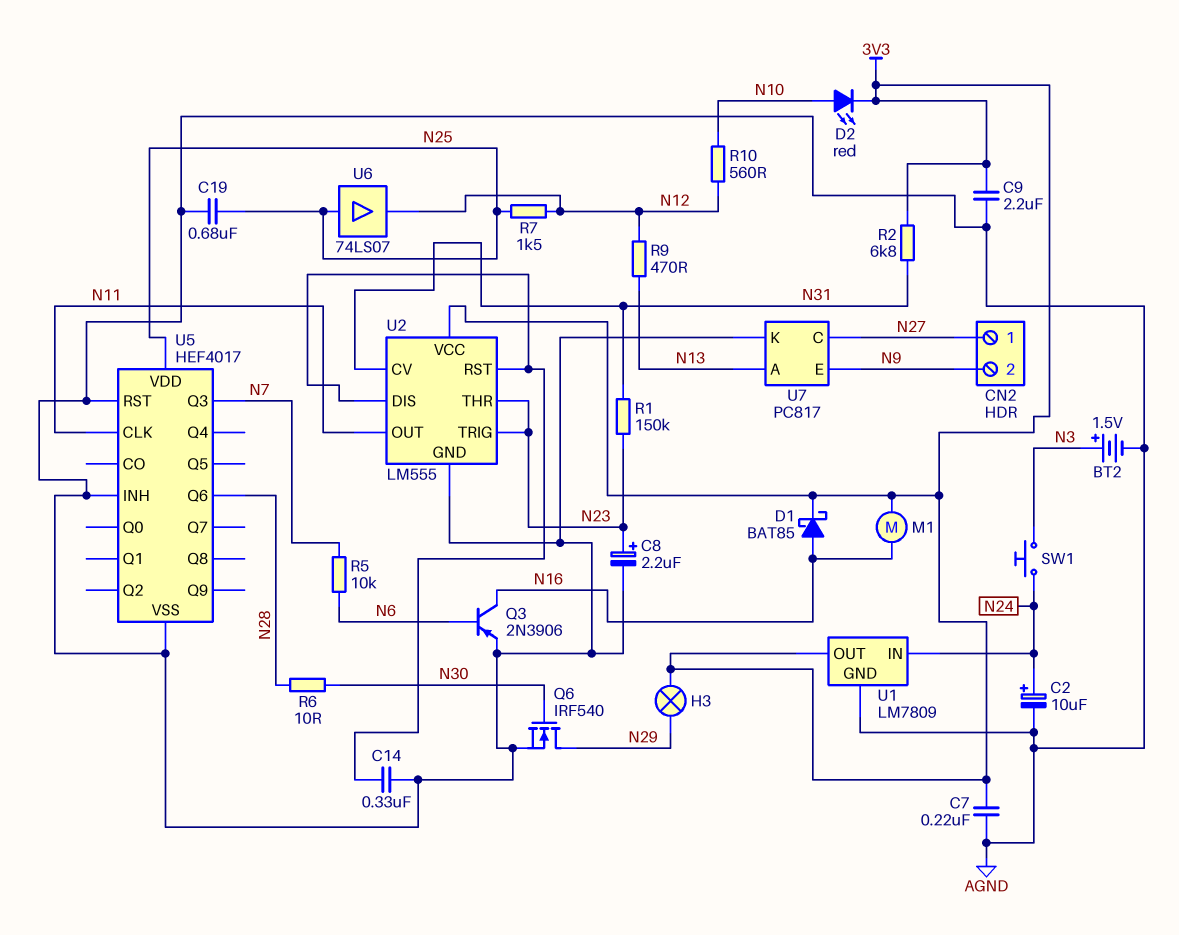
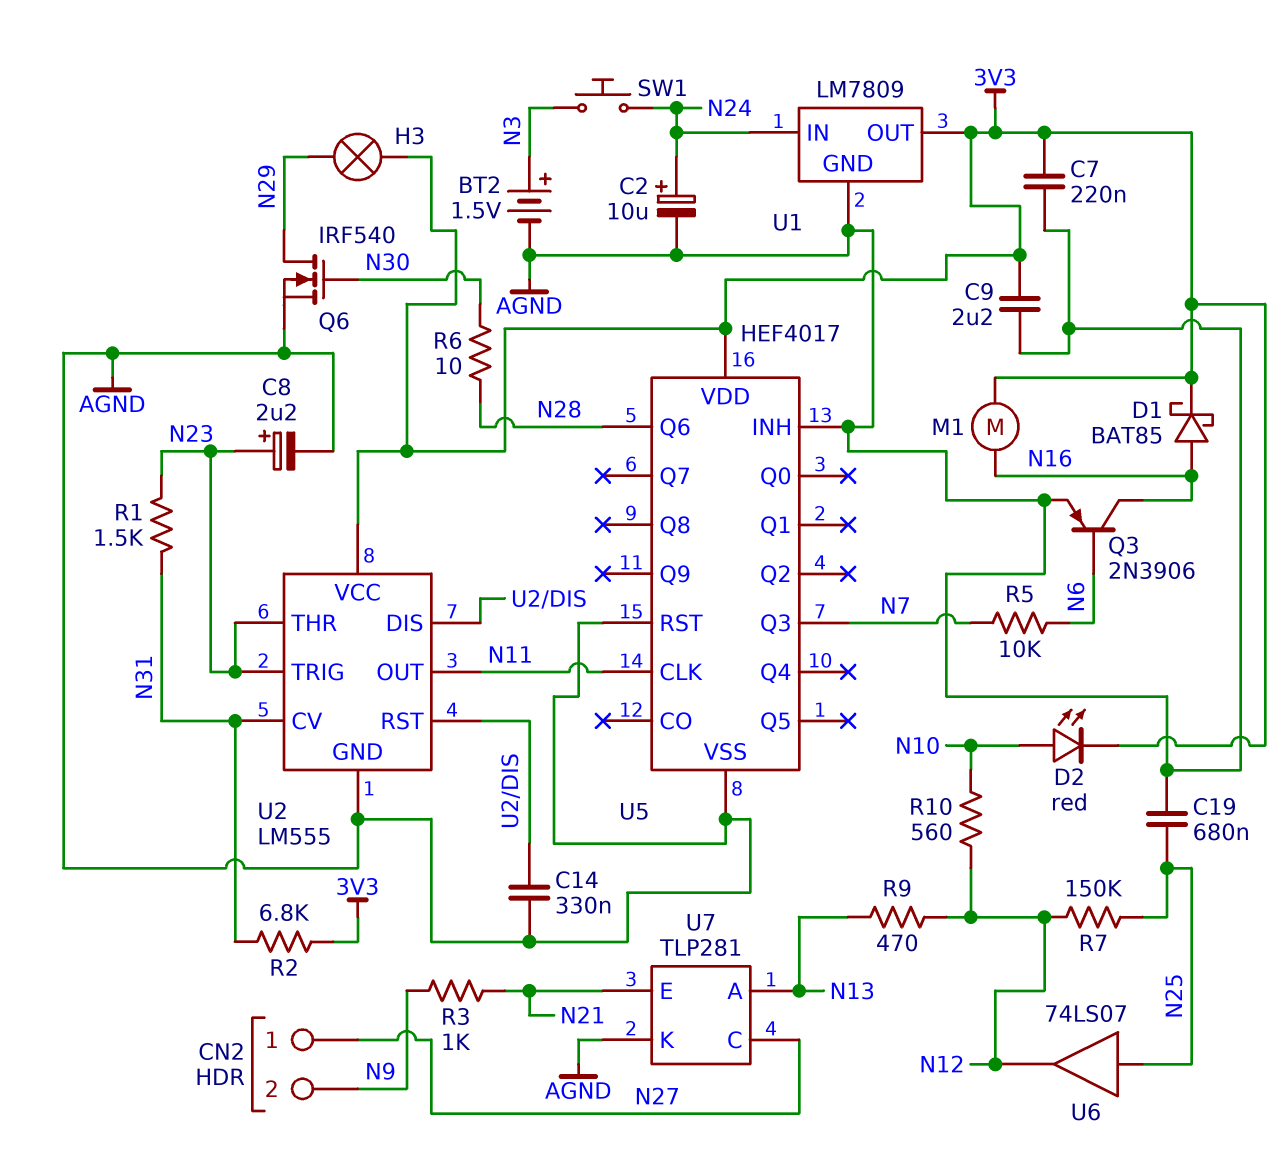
R1: 150k (N23, N31) -> 1.5k (N23, N31)
R3: none -> 1k (N9, N21)
R7: 1.5k (N12, N25) -> 150k (N12, N25)
U5 pin VDD: N25 -> 3V3
U7: PC817 -> TLP281
U7 pin E: N9 -> N21

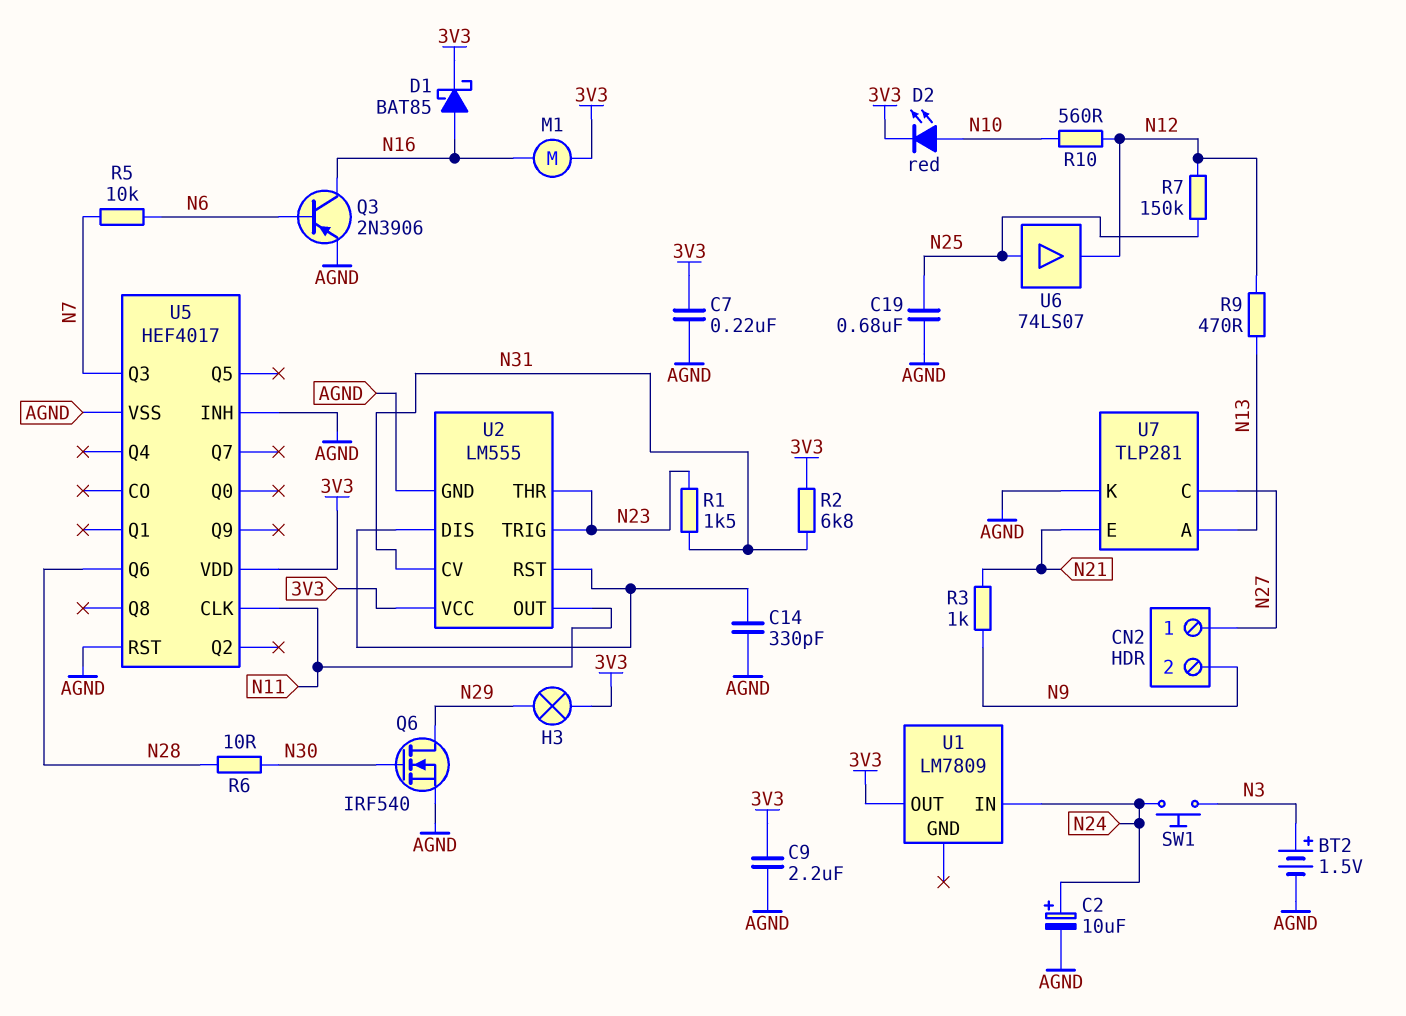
C8: 2.2uF (plus N23, minus AGND) -> none
C14: 330nF (AGND, U2/DIS) -> 330pF (AGND, U2/DIS)
U1 pin GND: AGND -> none

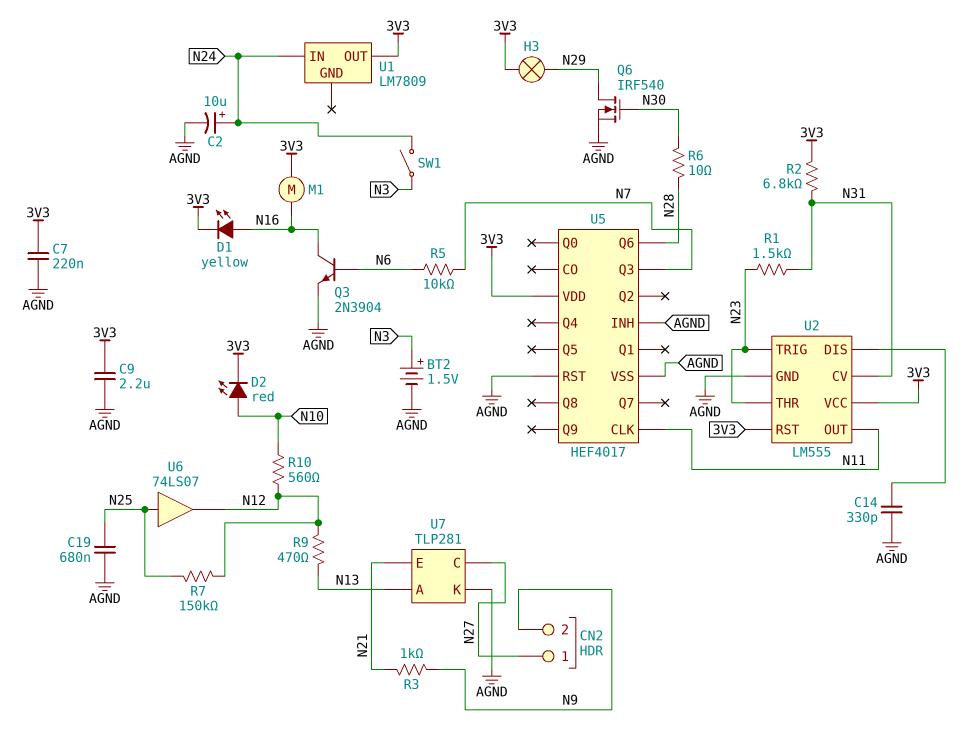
D1: schottky BAT85 (A N16, K 3V3) -> LED yellow (A N16, K 3V3)
Q3: PNP 2N3906 (B N6, C N16, E AGND) -> NPN 2N3904 (B N6, C N16, E AGND)
SW1: button (N3, N24) -> switch (N3, N24)
U2 pin RST: U2/DIS -> 3V3

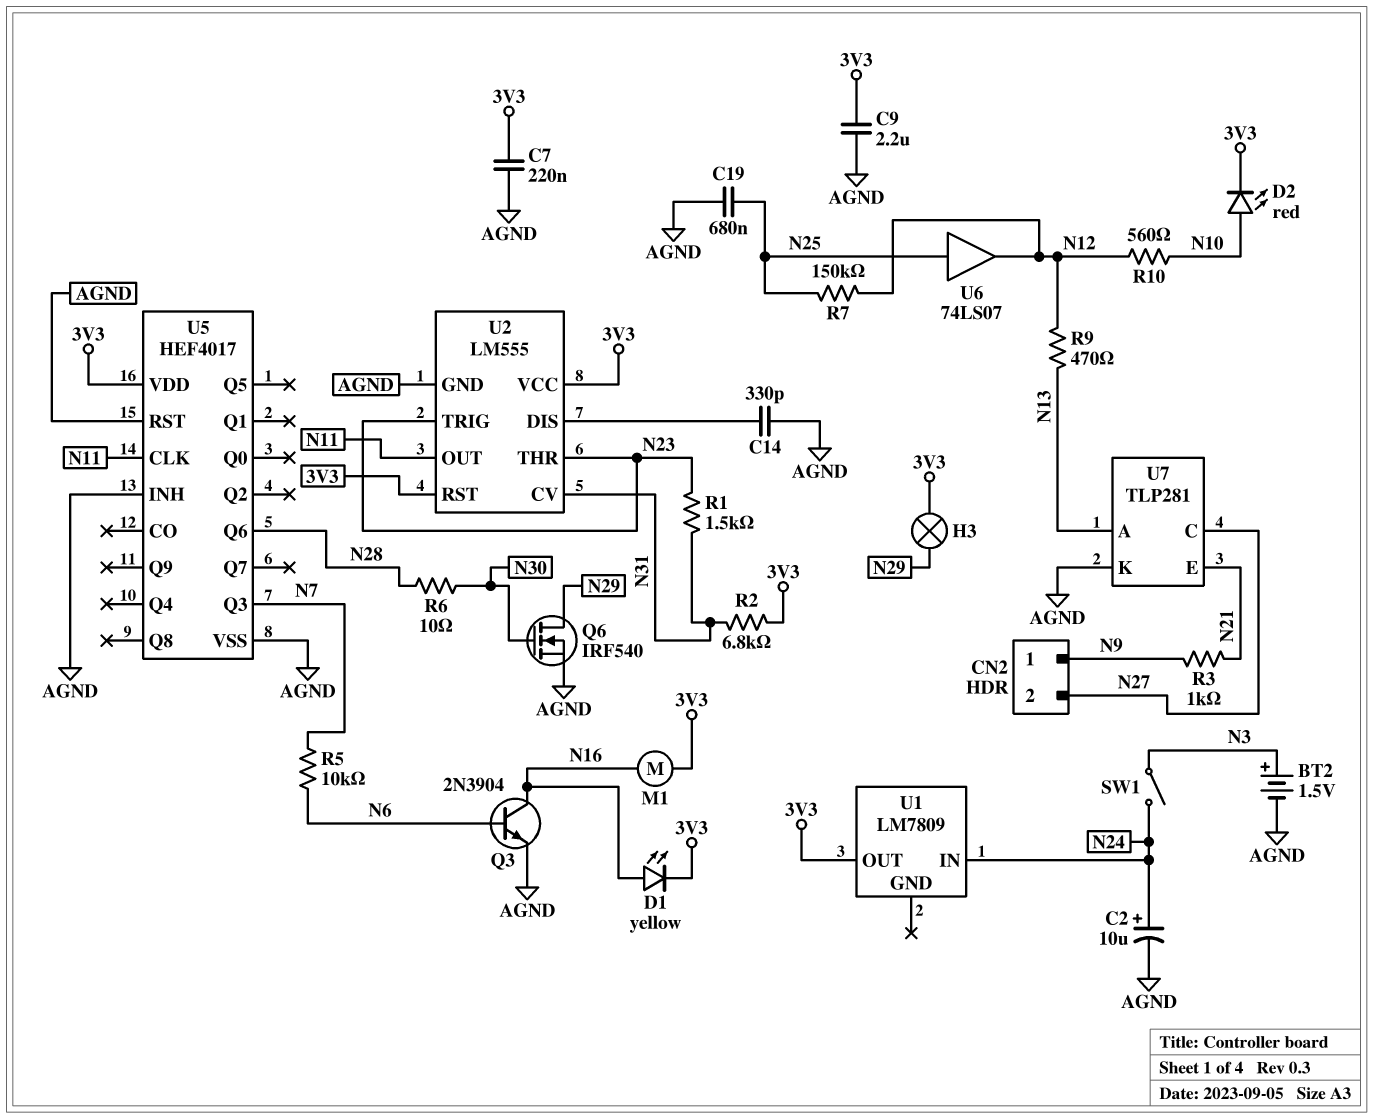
CN2 pin 1: N27 -> N9
CN2 pin 2: N9 -> N27

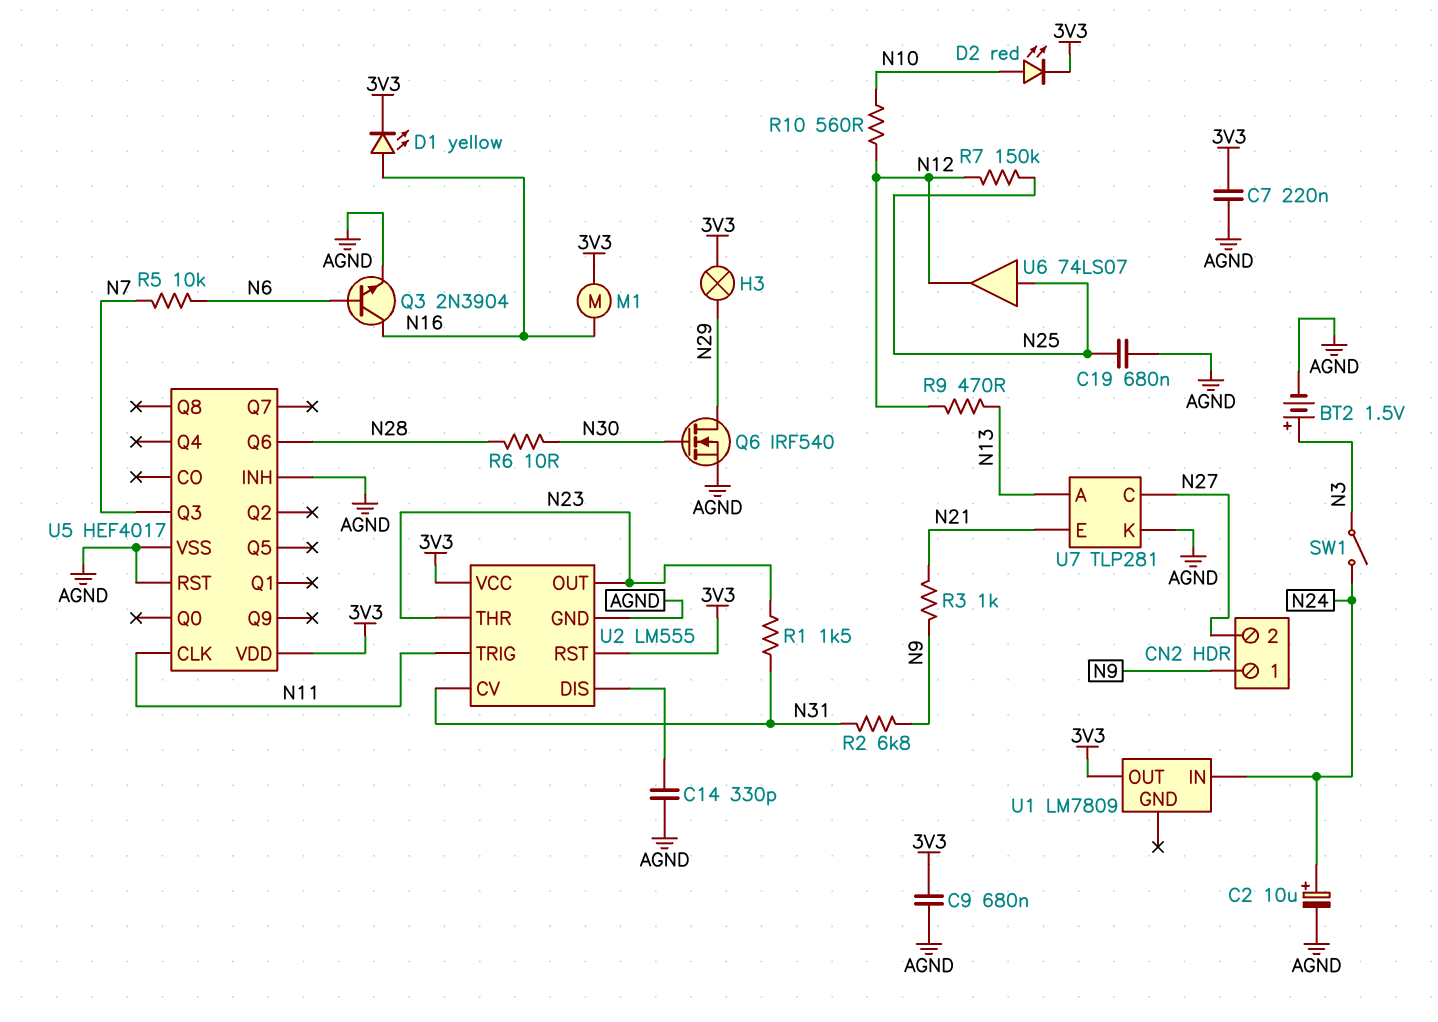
C9: 2.2uF (3V3, AGND) -> 680nF (3V3, AGND)
R2: 6.8k (3V3, N31) -> 6.8k (N9, N31)
U2 pin OUT: N11 -> N23
U2 pin TRIG: N23 -> N11

